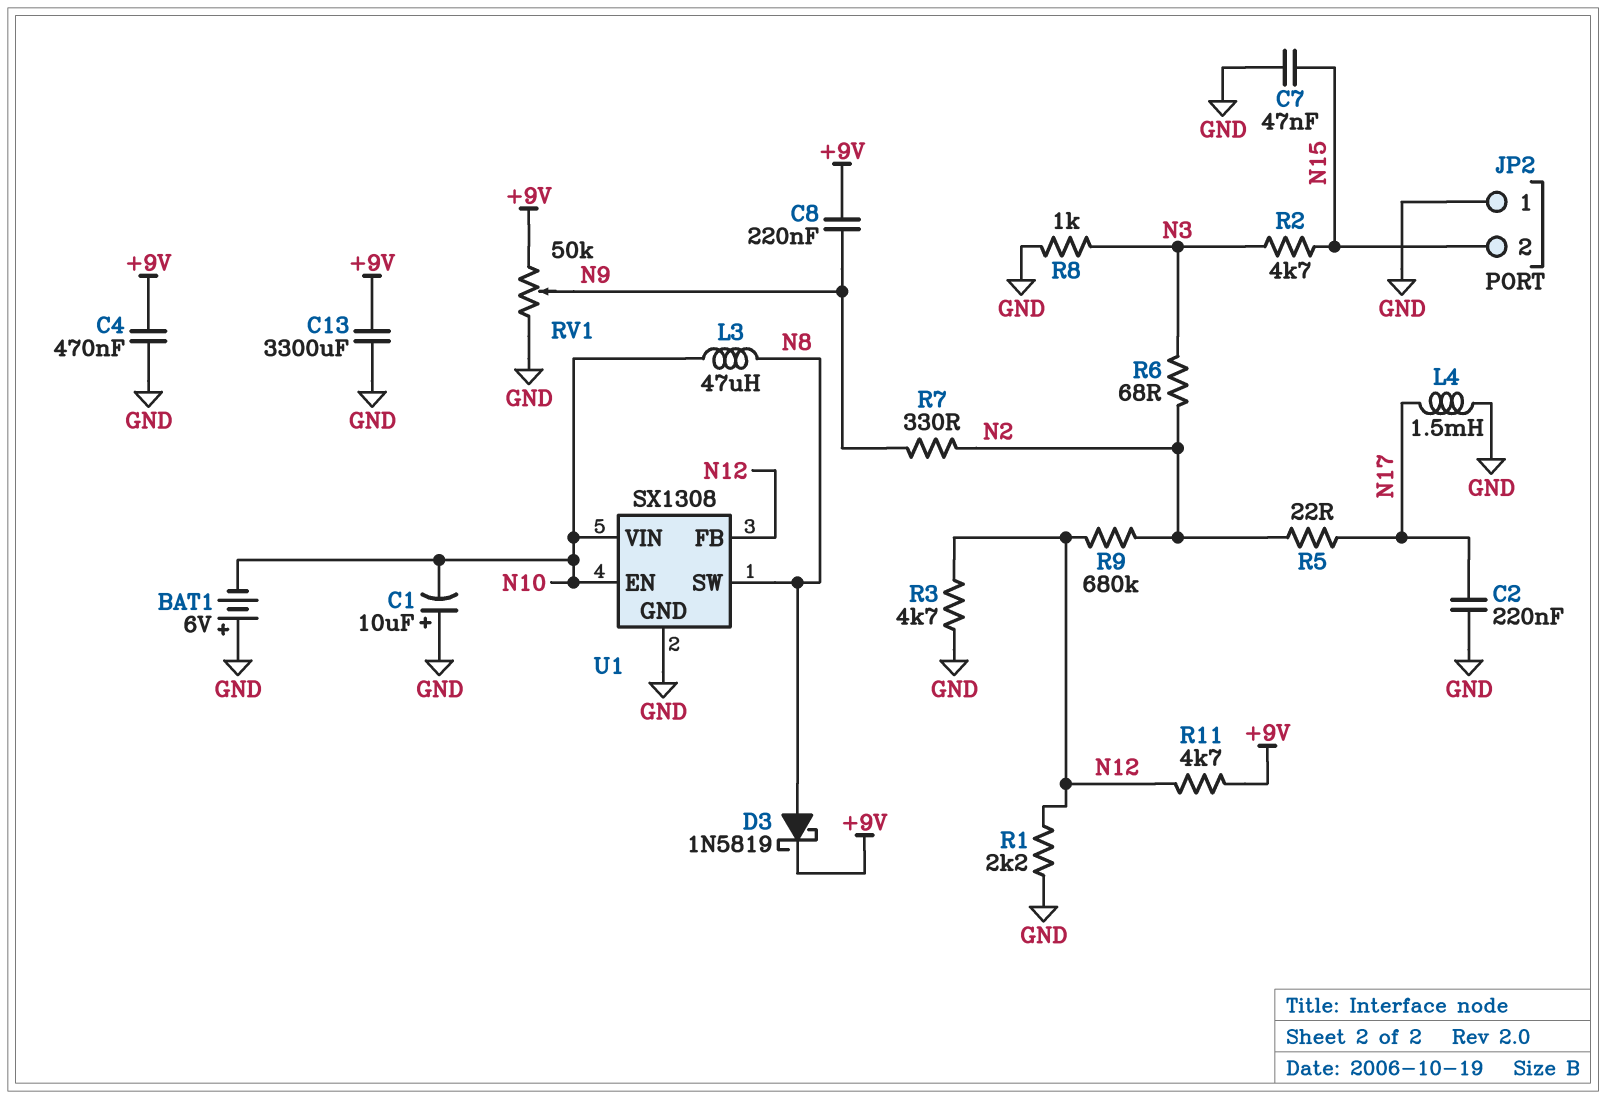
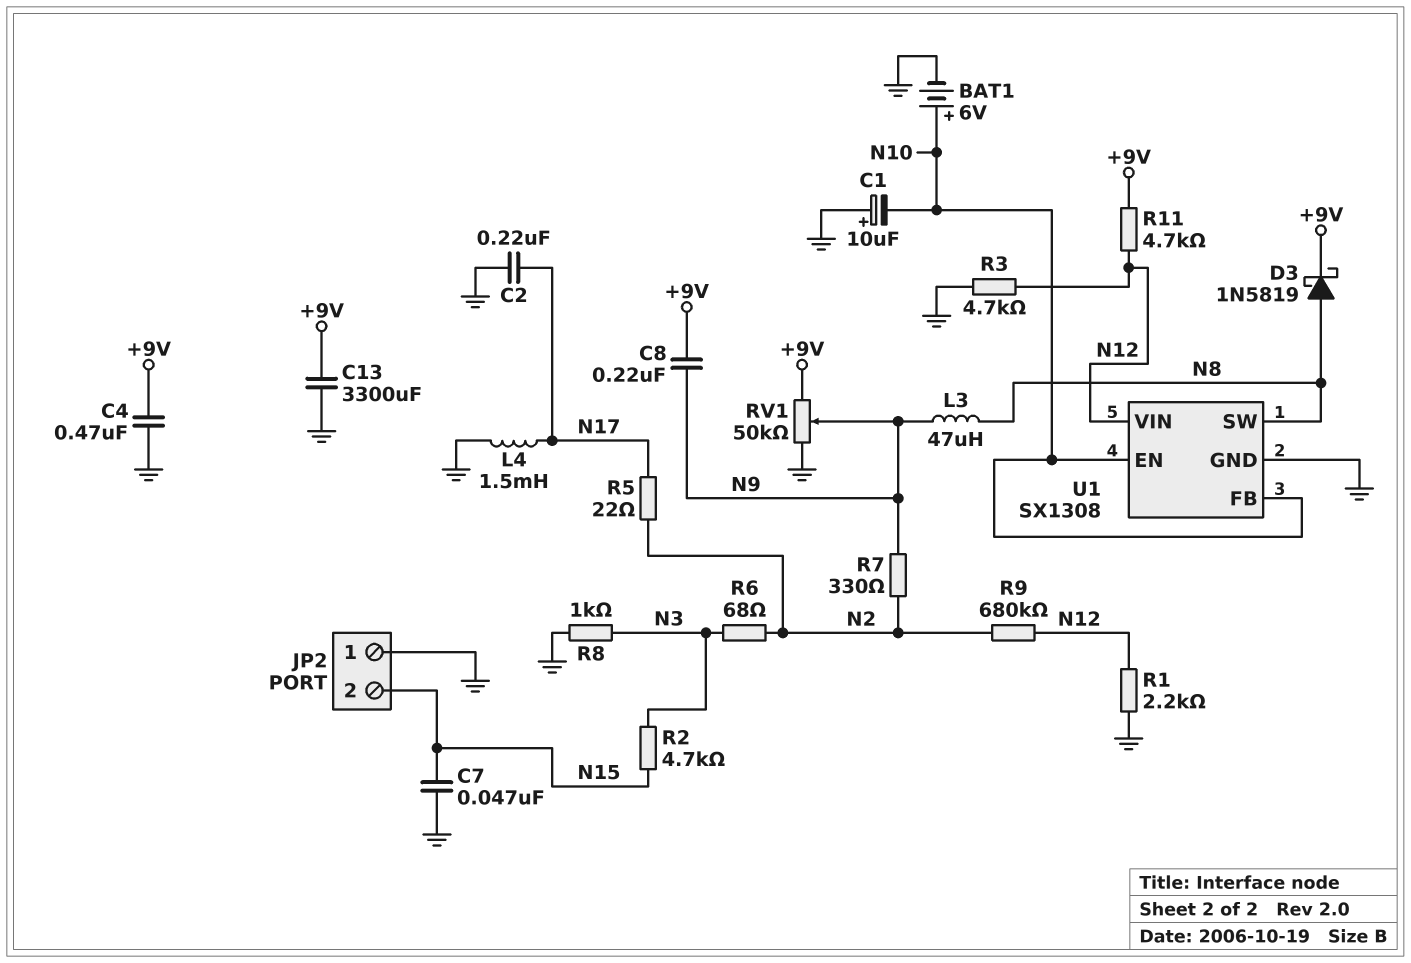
BAT1: 6V (plus GND, minus N10) -> 6V (plus N10, minus GND)
L3: 47uH (N8, N10) -> 47uH (N8, N9)
U1 pin FB: N12 -> N10
U1 pin VIN: N10 -> N12

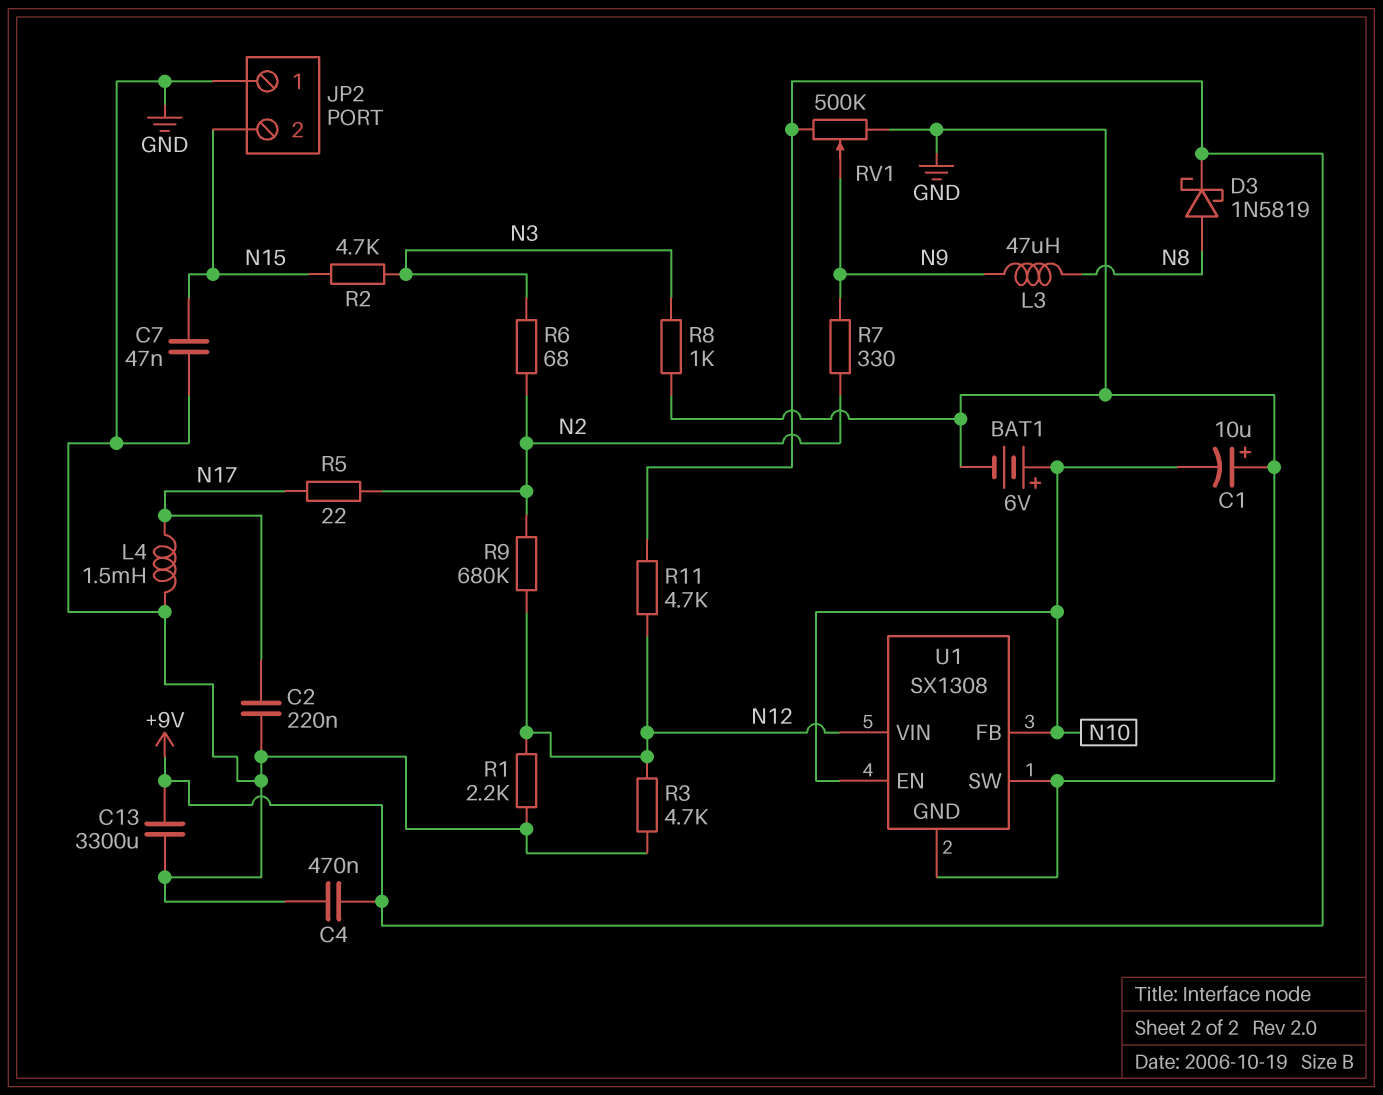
C8: 220nF (+9V, N9) -> none
RV1: 50k (+9V, GND, wiper N9) -> 500k (+9V, GND, wiper N9)
U1 pin SW: N8 -> GND

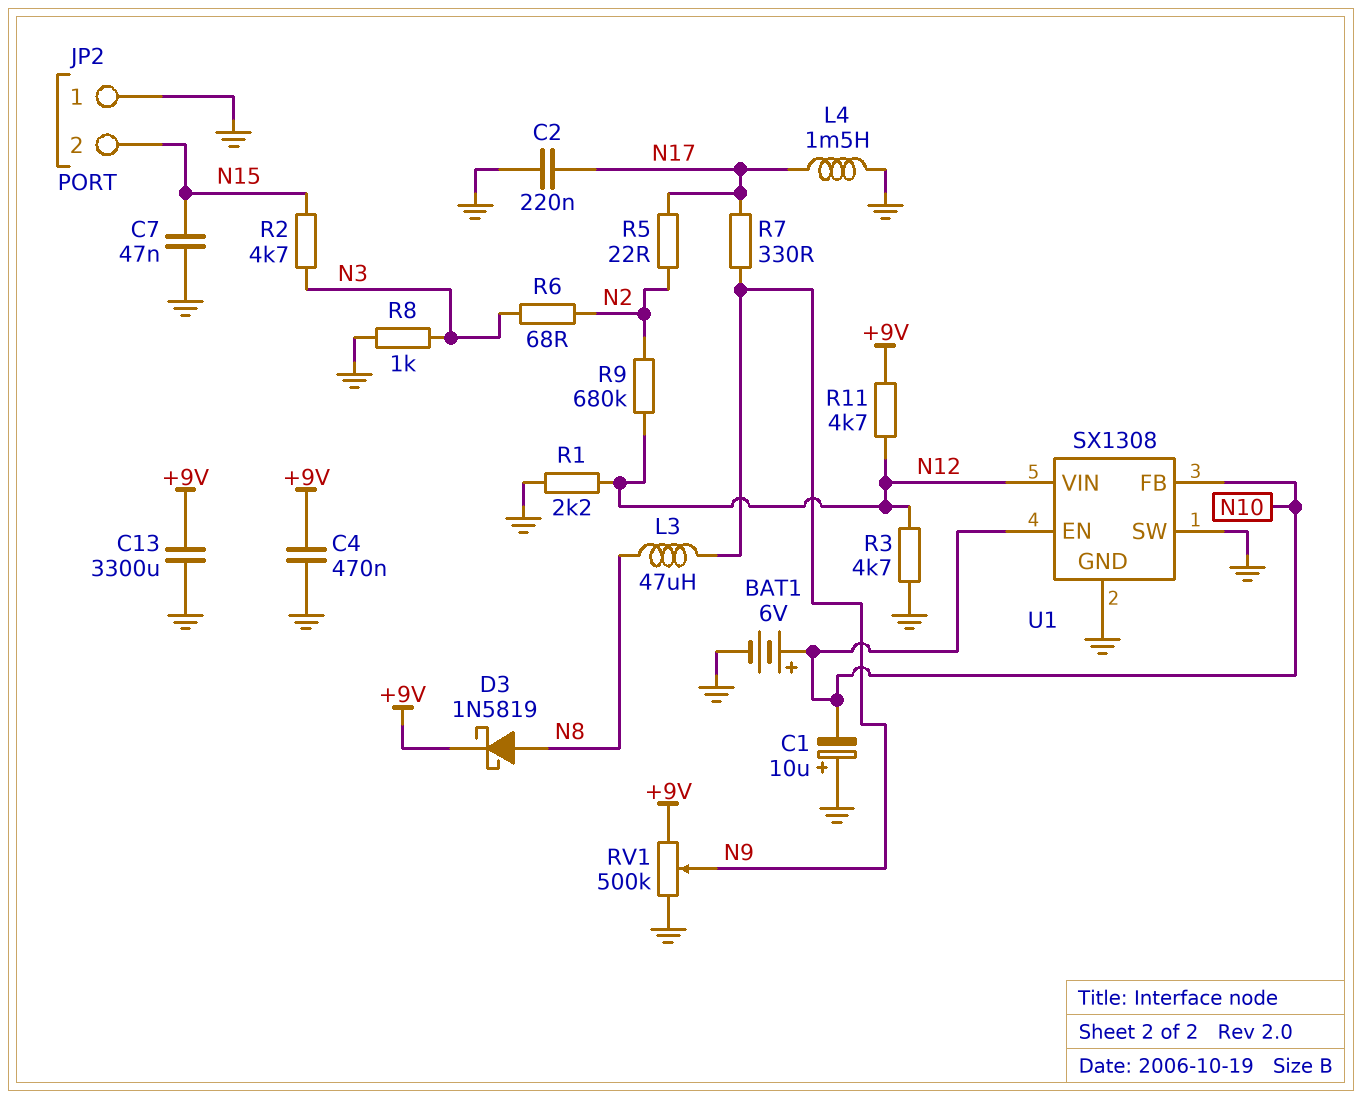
R7: 330 (N2, N9) -> 330 (N9, N17)

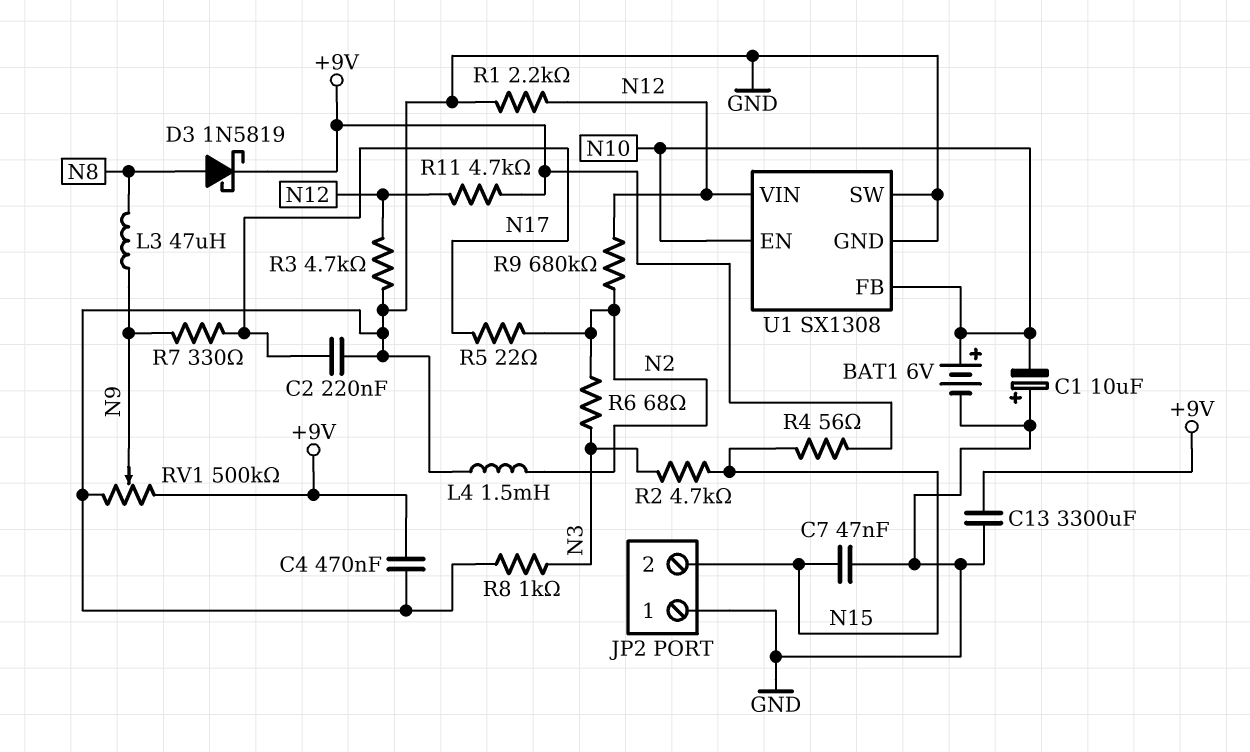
L4: 1.5mH (GND, N17) -> 1.5mH (GND, N2)
R4: none -> 56 (+9V, N15)

